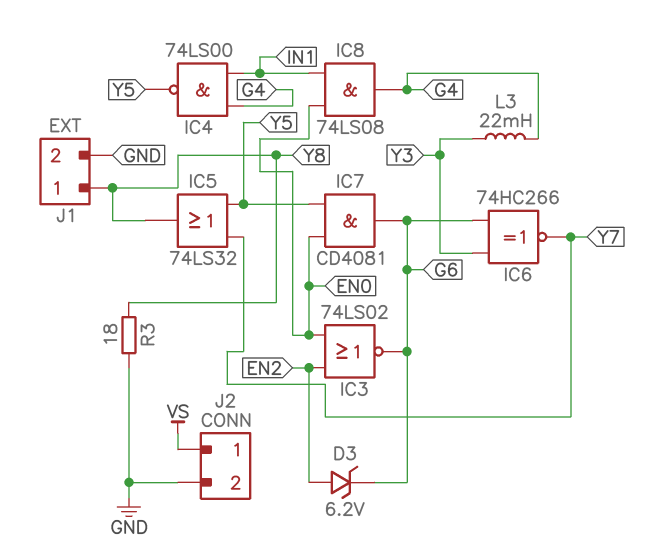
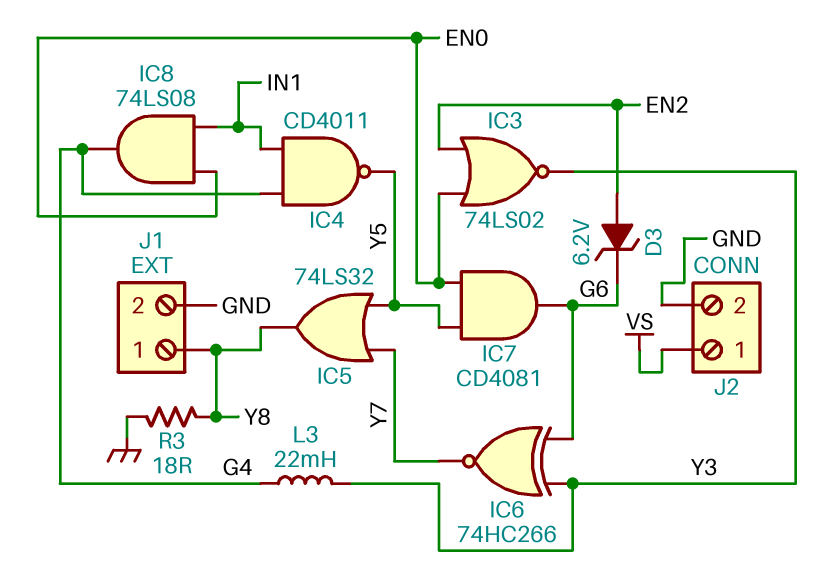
IC3: NOR 74LS02 (in EN0, in EN2, out G6) -> NOR 74LS02 (in EN0, in EN2, out Y3)
IC4: NAND 74LS00 (in G4, in IN1, out Y5) -> NAND CD4011 (in G4, in IN1, out Y5)

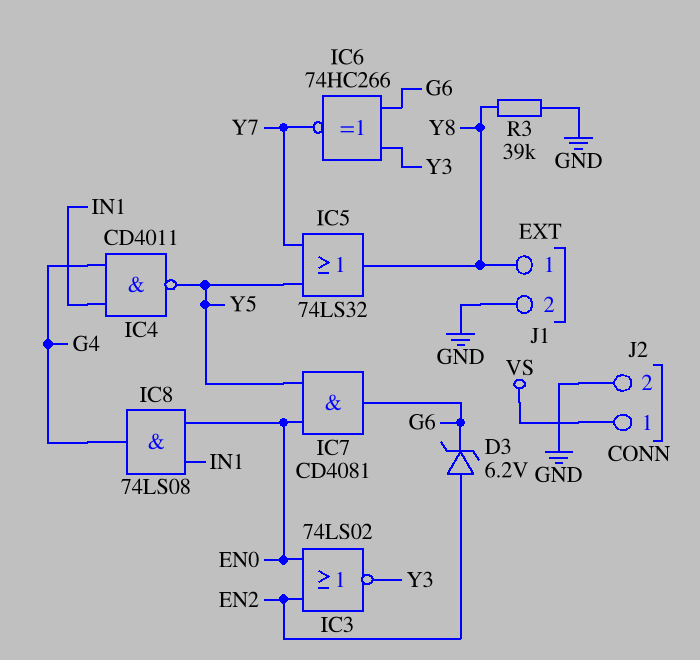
L3: 22mH (G4, Y3) -> none
R3: 18 (GND, Y8) -> 39k (GND, Y8)

